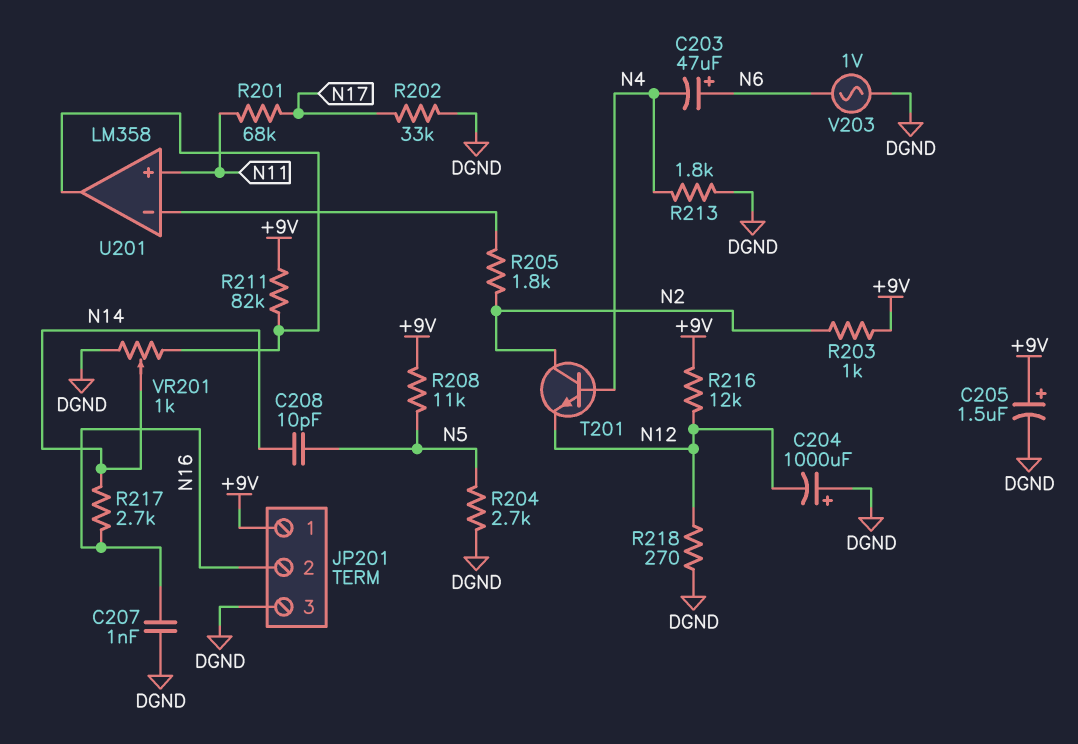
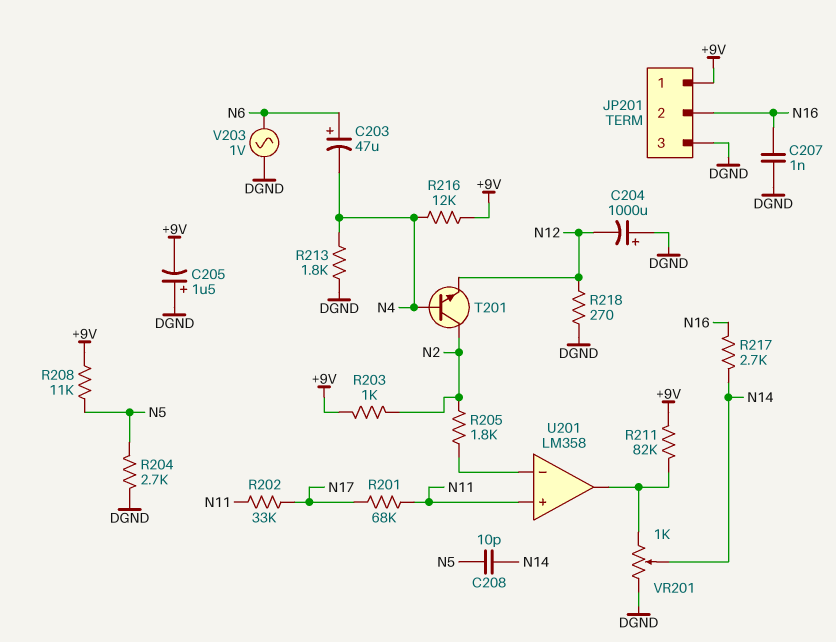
C205: 1.5uF (plus +9V, minus DGND) -> 1.5uF (plus DGND, minus +9V)
R202: 33k (DGND, N17) -> 33k (N11, N17)
R216: 12k (+9V, N12) -> 12k (+9V, N4)

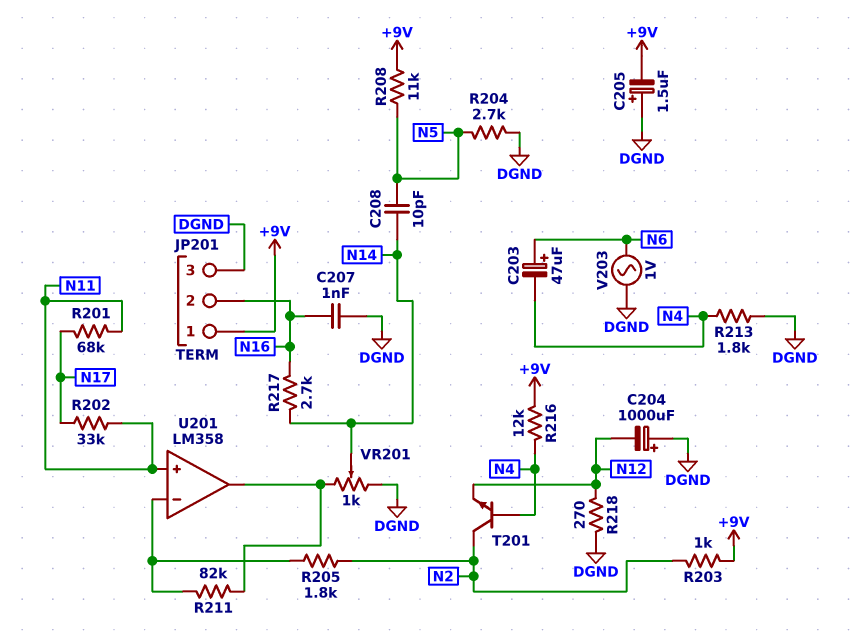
R211: 82k (+9V, U201/out) -> 82k (U201/in-, U201/out)

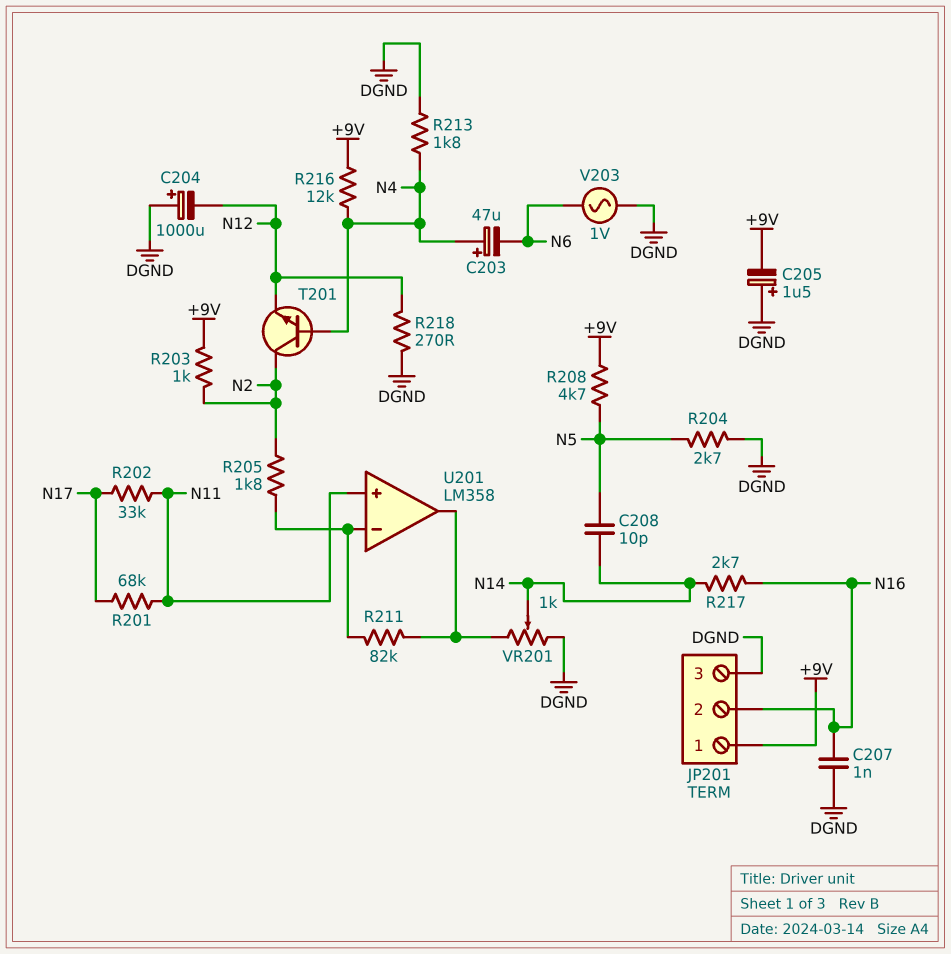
C203: 47uF (plus N6, minus N4) -> 47uF (plus N4, minus N6)
R208: 11k (+9V, N5) -> 4.7k (+9V, N5)

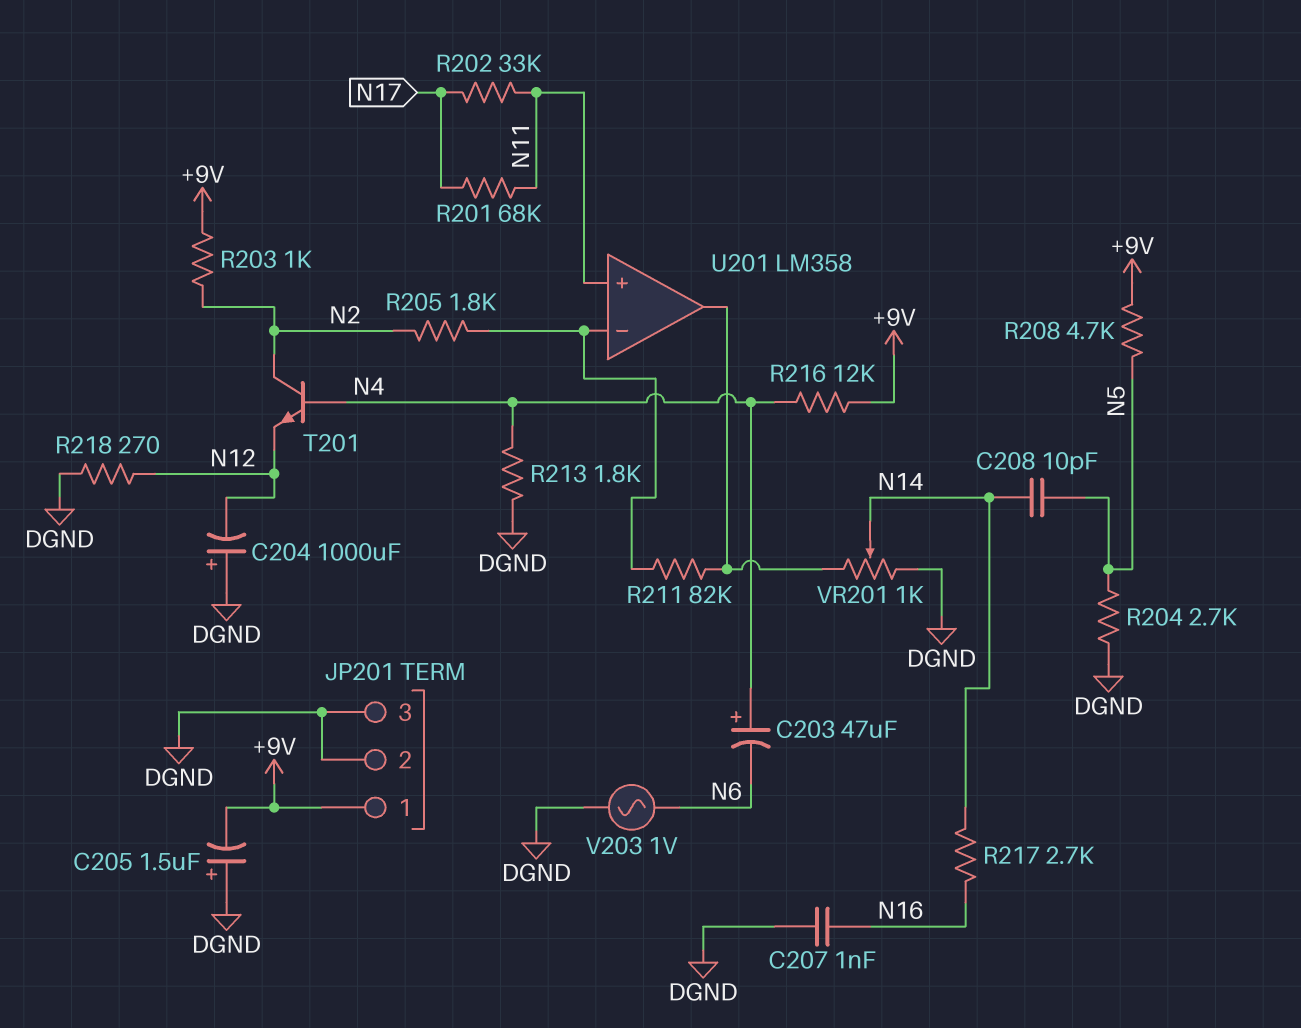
JP201 pin 2: N16 -> DGND

